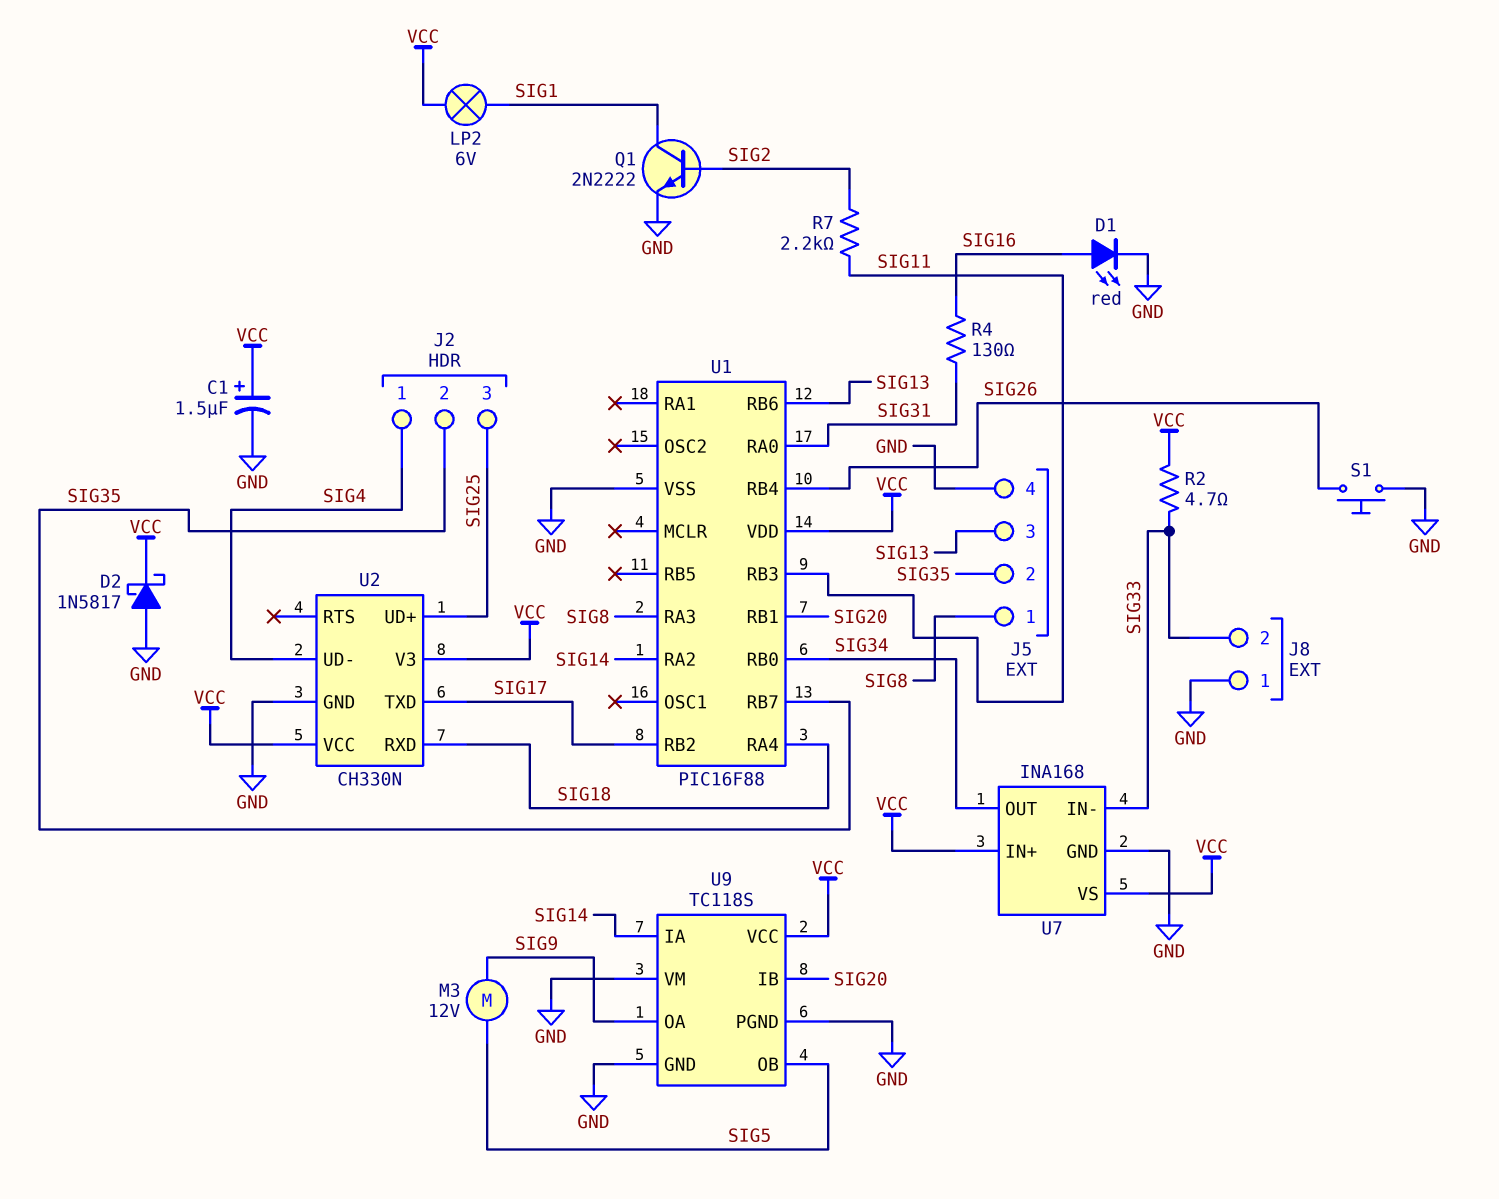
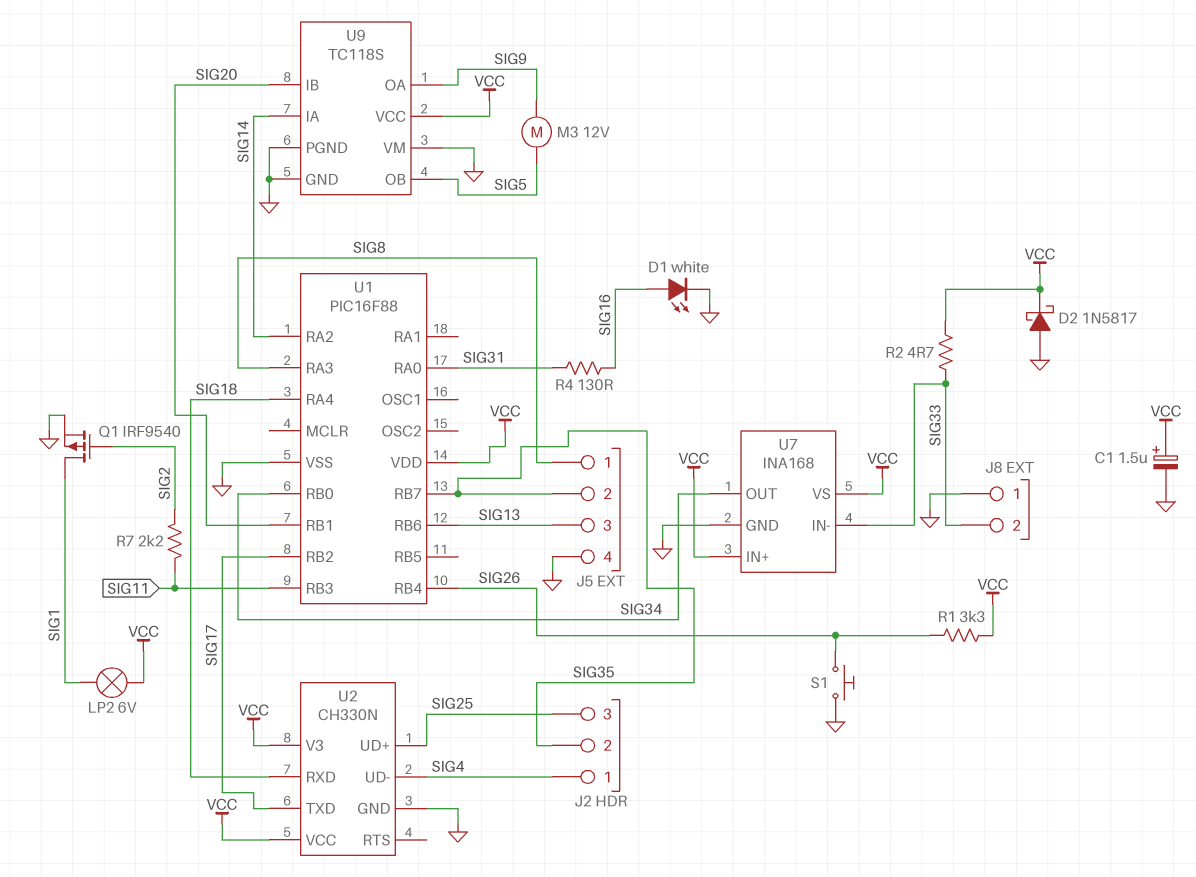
D1: LED red (A SIG16, K GND) -> LED white (A SIG16, K GND)
Q1: NPN 2N2222 (B SIG2, C SIG1, E GND) -> PMOS IRF9540 (G SIG2, D SIG1, S GND)
R1: none -> 3.3k (SIG26, VCC)

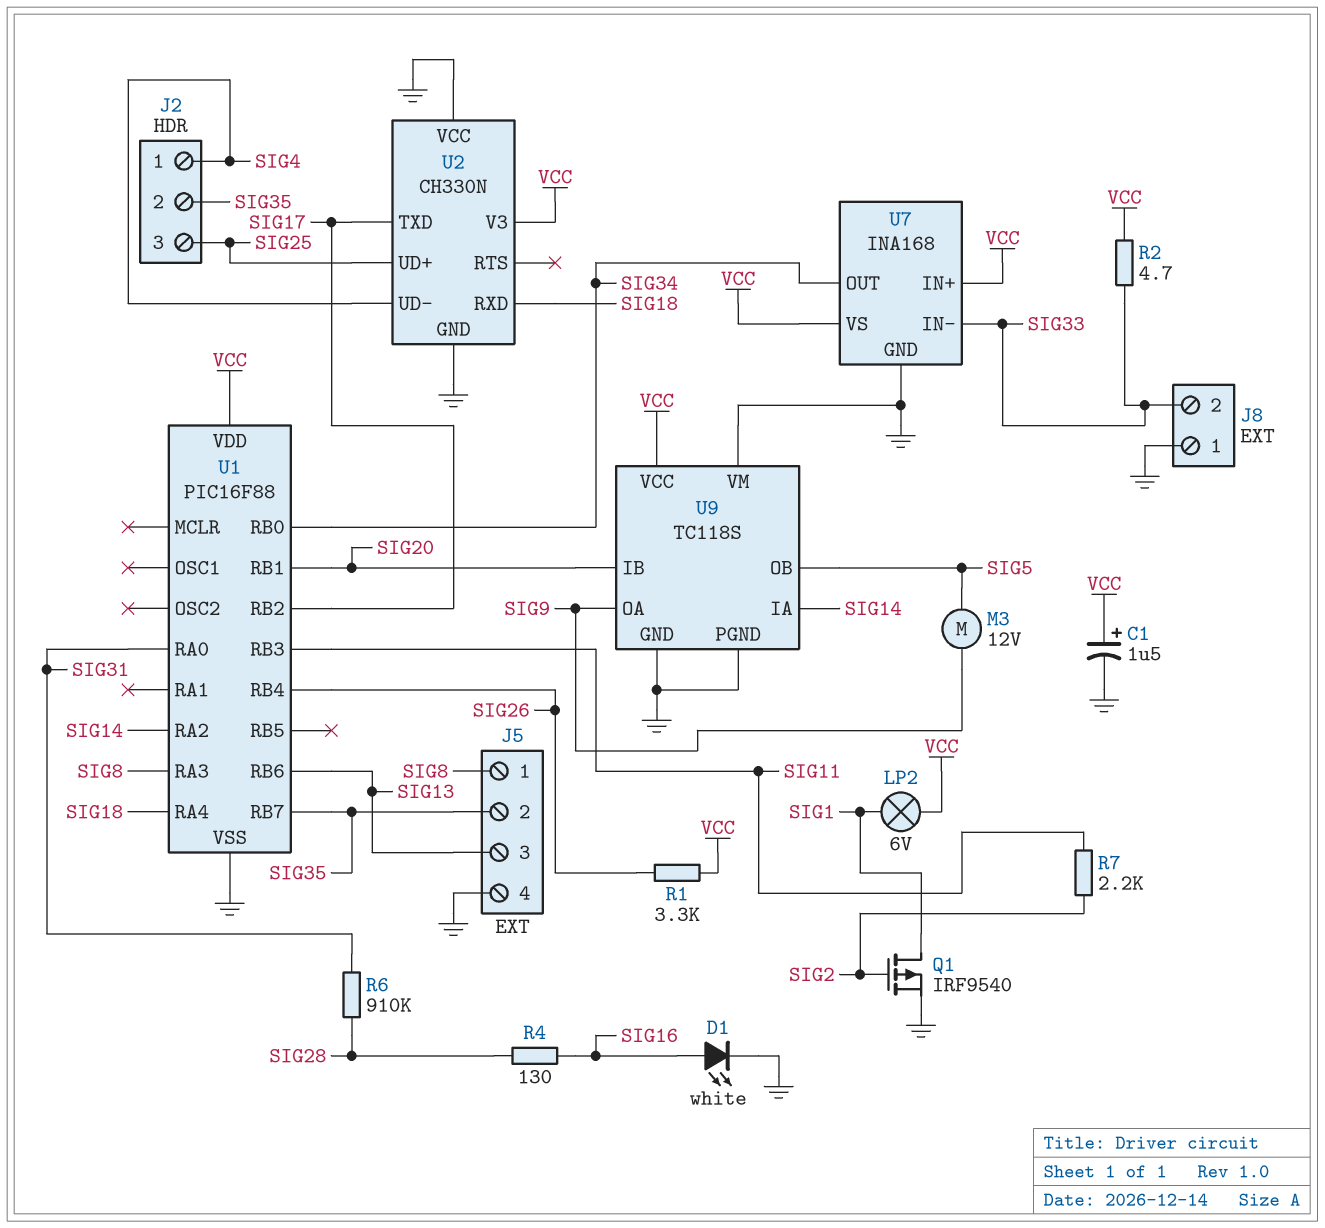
D2: schottky 1N5817 (A GND, K VCC) -> none
R4: 130 (SIG16, SIG31) -> 130 (SIG16, SIG28)
R6: none -> 910k (SIG28, SIG31)
S1: button (GND, SIG26) -> none
U2 pin VCC: VCC -> GND

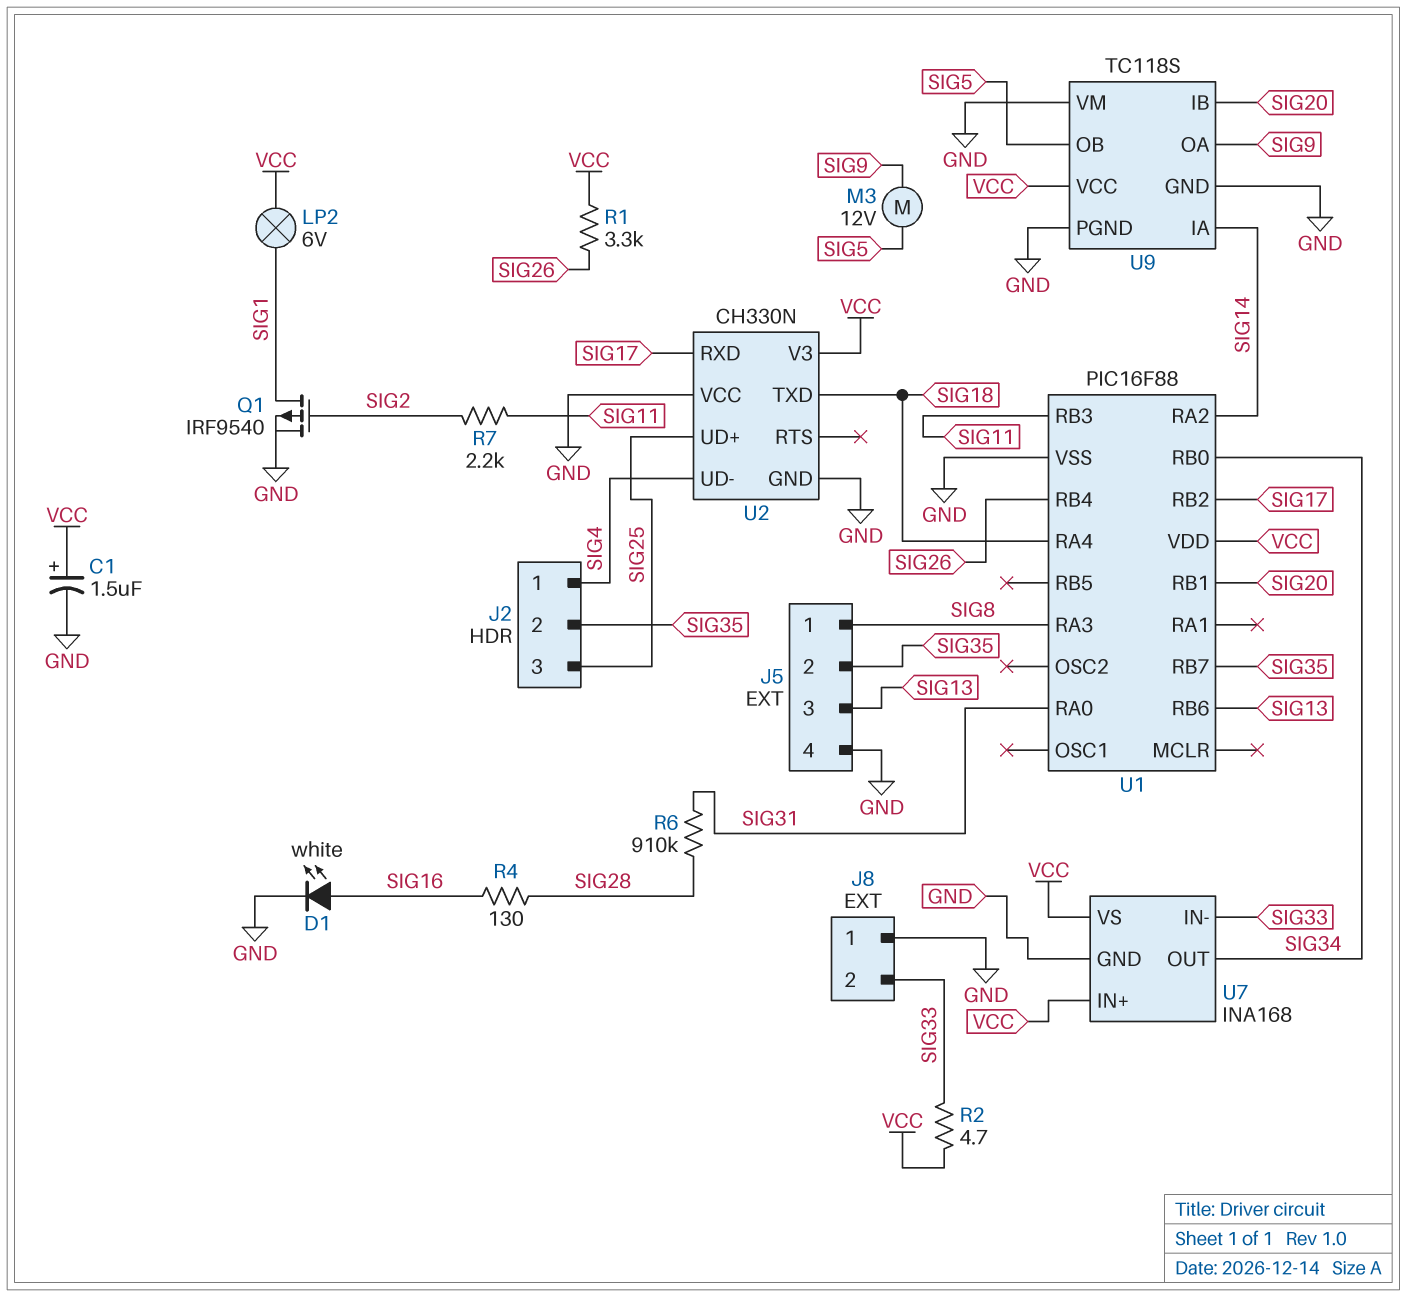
U2 pin RXD: SIG18 -> SIG17
U2 pin TXD: SIG17 -> SIG18

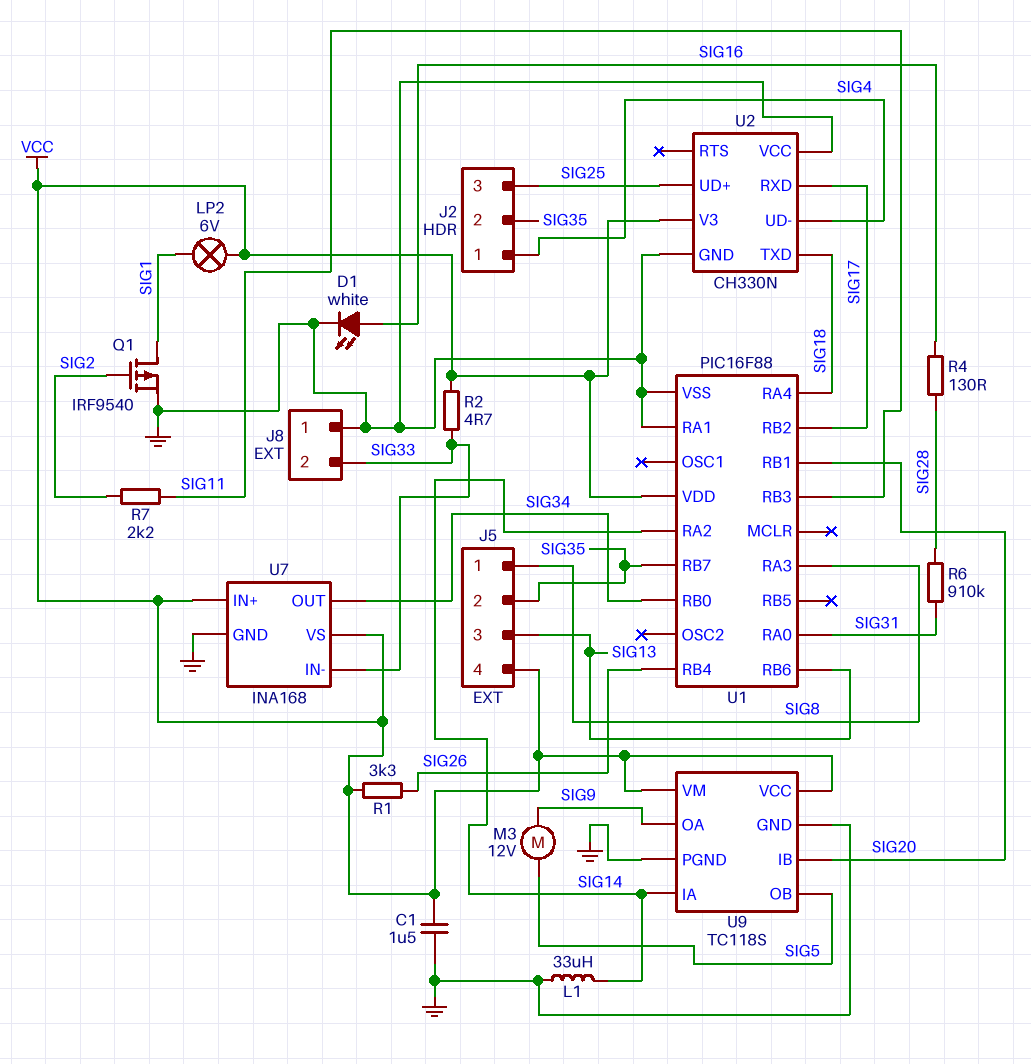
C1: 1.5uF (plus VCC, minus GND) -> 1.5uF (GND, VCC)
J5 pin 4: GND -> VCC
L1: none -> 33uH (GND, SIG14)
U1 pin RA1: none -> GND
U9 pin VM: GND -> VCC

